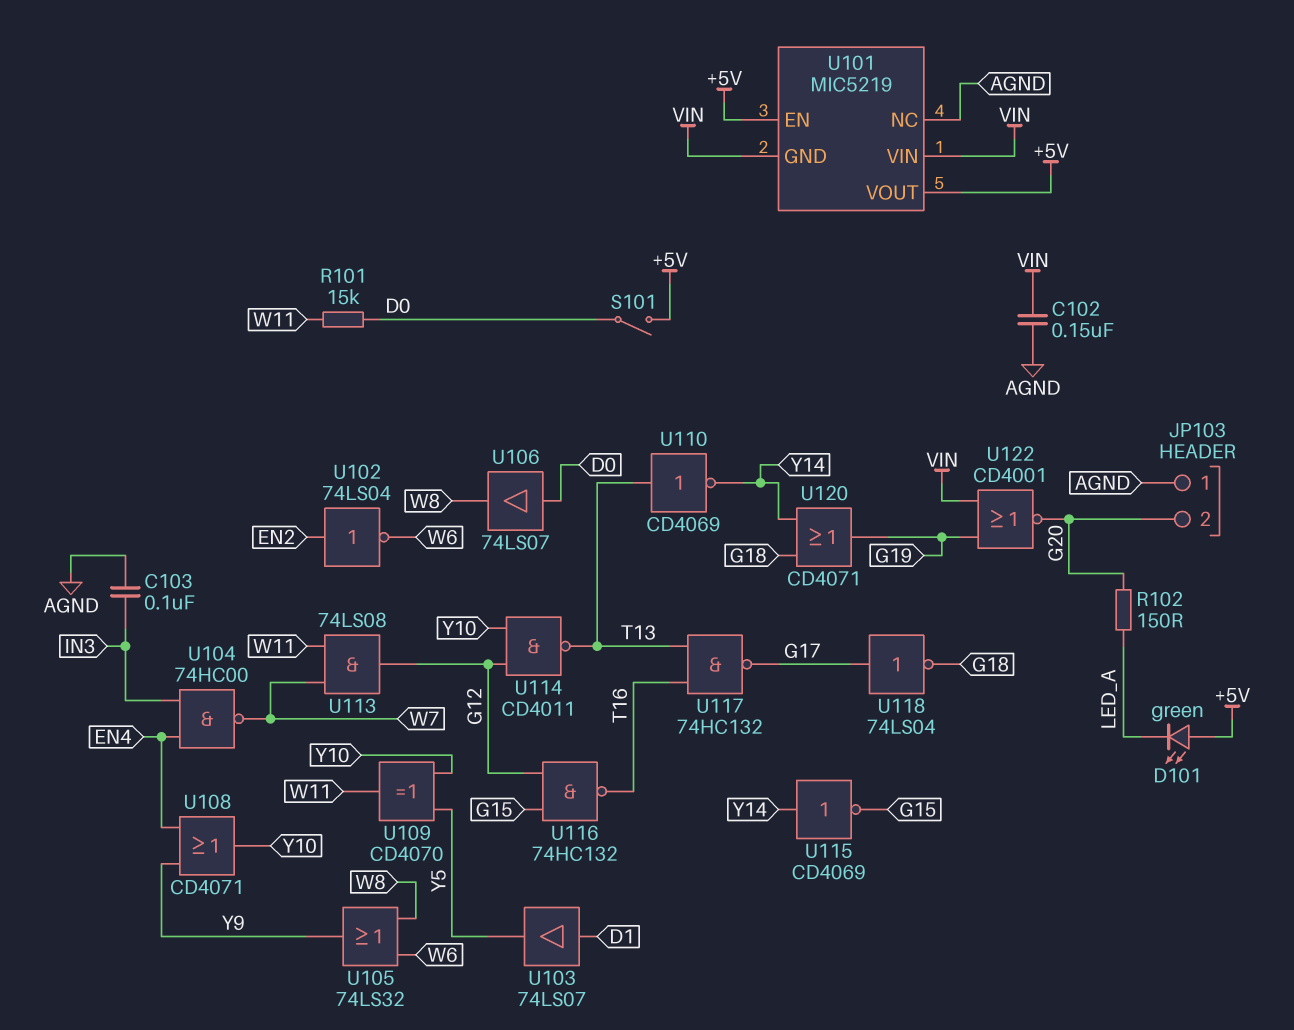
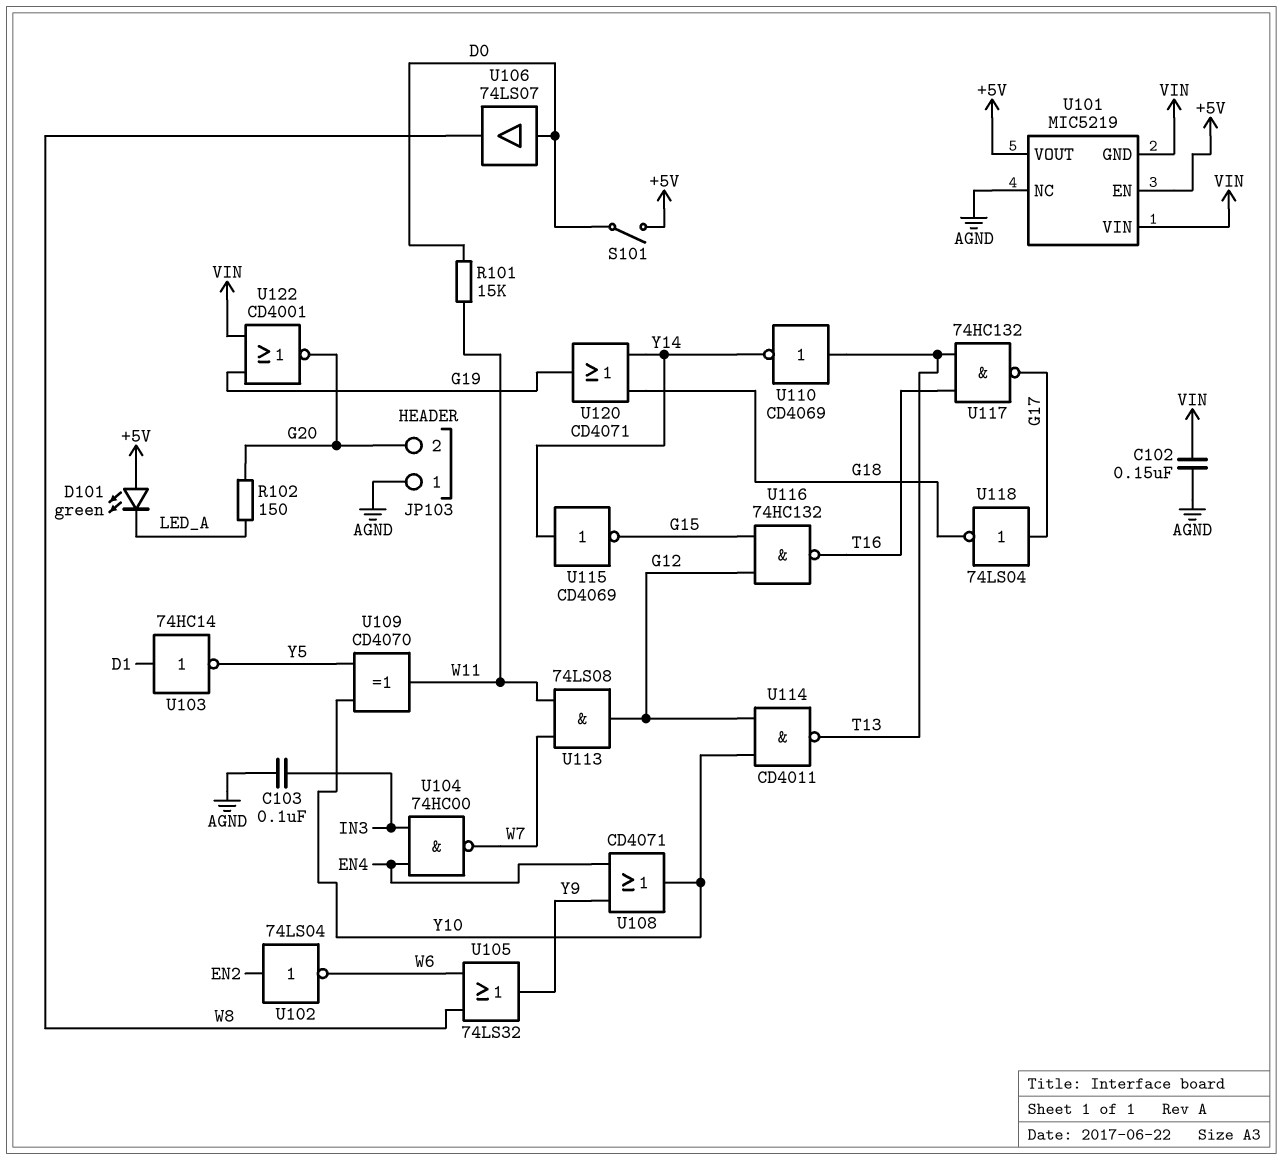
U103: buffer 74LS07 (in D1, out Y5) -> NOT 74HC14 (in D1, out Y5)

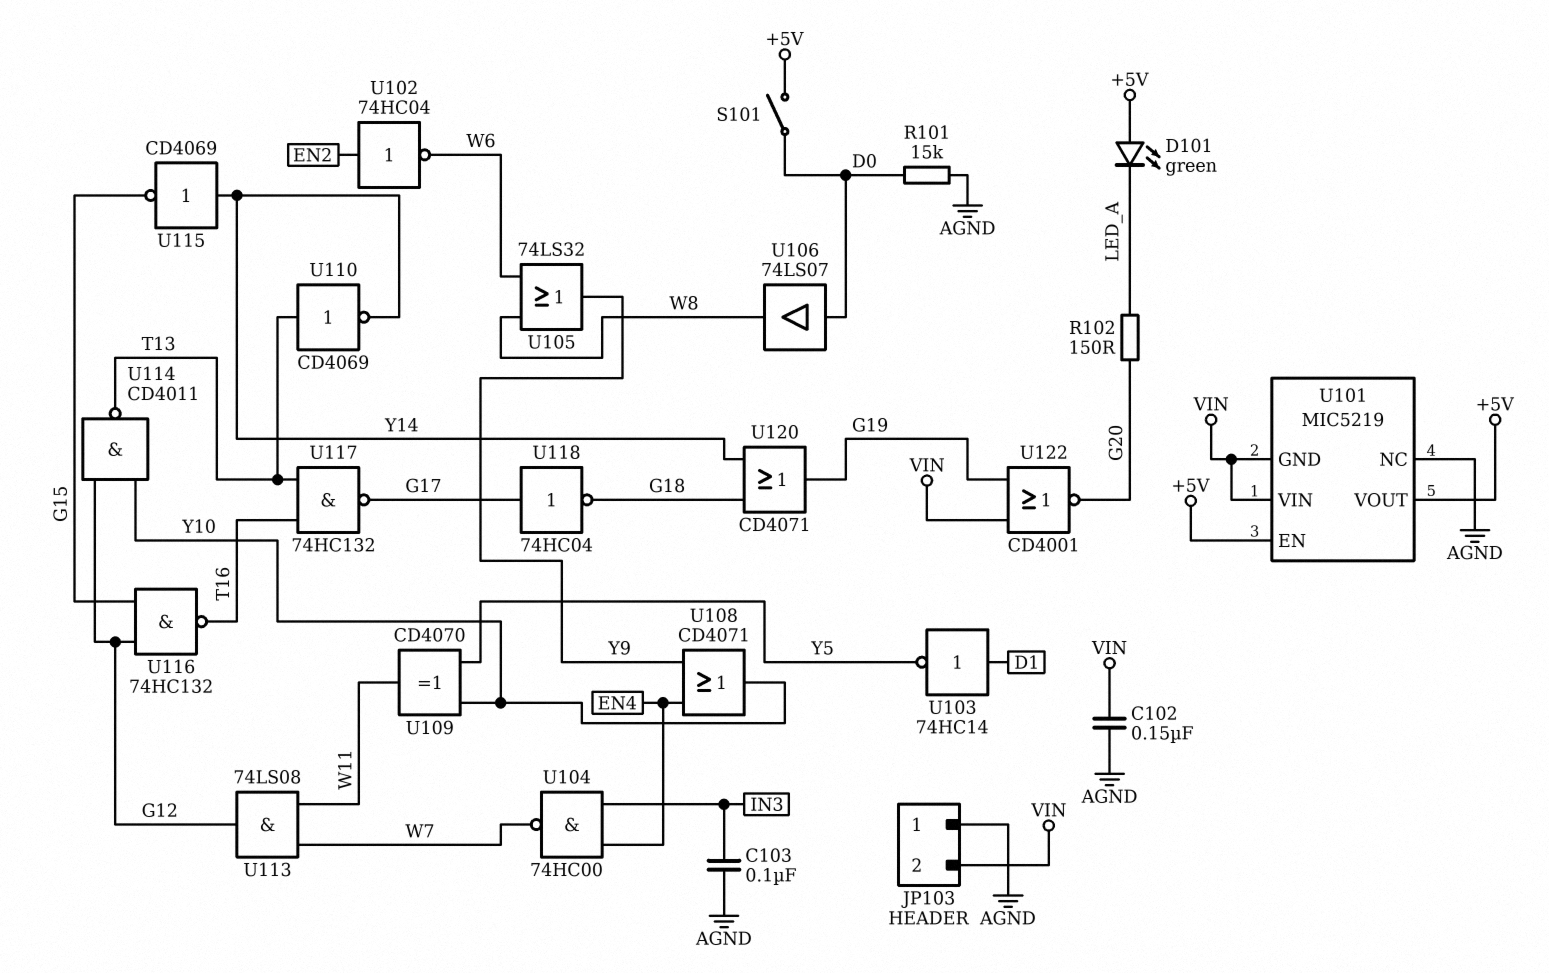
JP103 pin 2: G20 -> VIN
R101: 15k (D0, W11) -> 15k (AGND, D0)
U102: NOT 74LS04 (in EN2, out W6) -> NOT 74HC04 (in EN2, out W6)
U118: NOT 74LS04 (in G17, out G18) -> NOT 74HC04 (in G17, out G18)

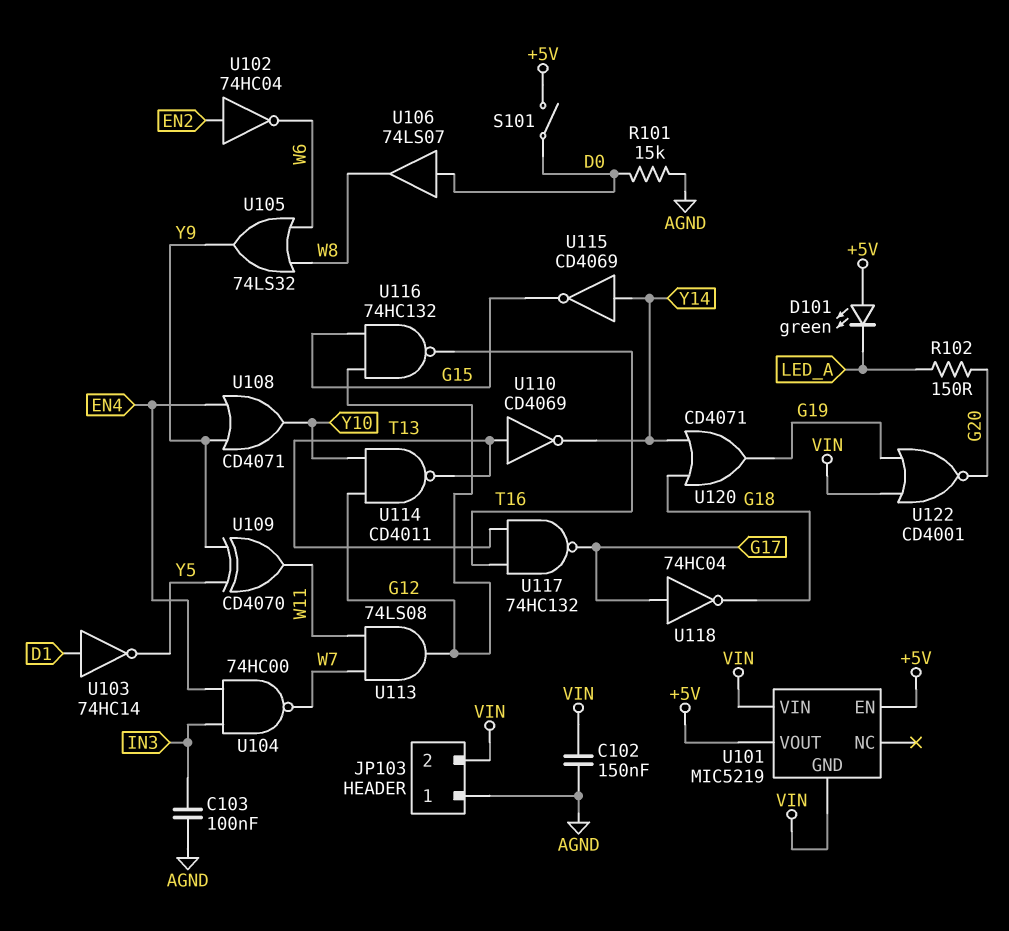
U101 pin NC: AGND -> none
U109: XOR CD4070 (in Y5, in Y10, out W11) -> XOR CD4070 (in Y5, in Y9, out W11)

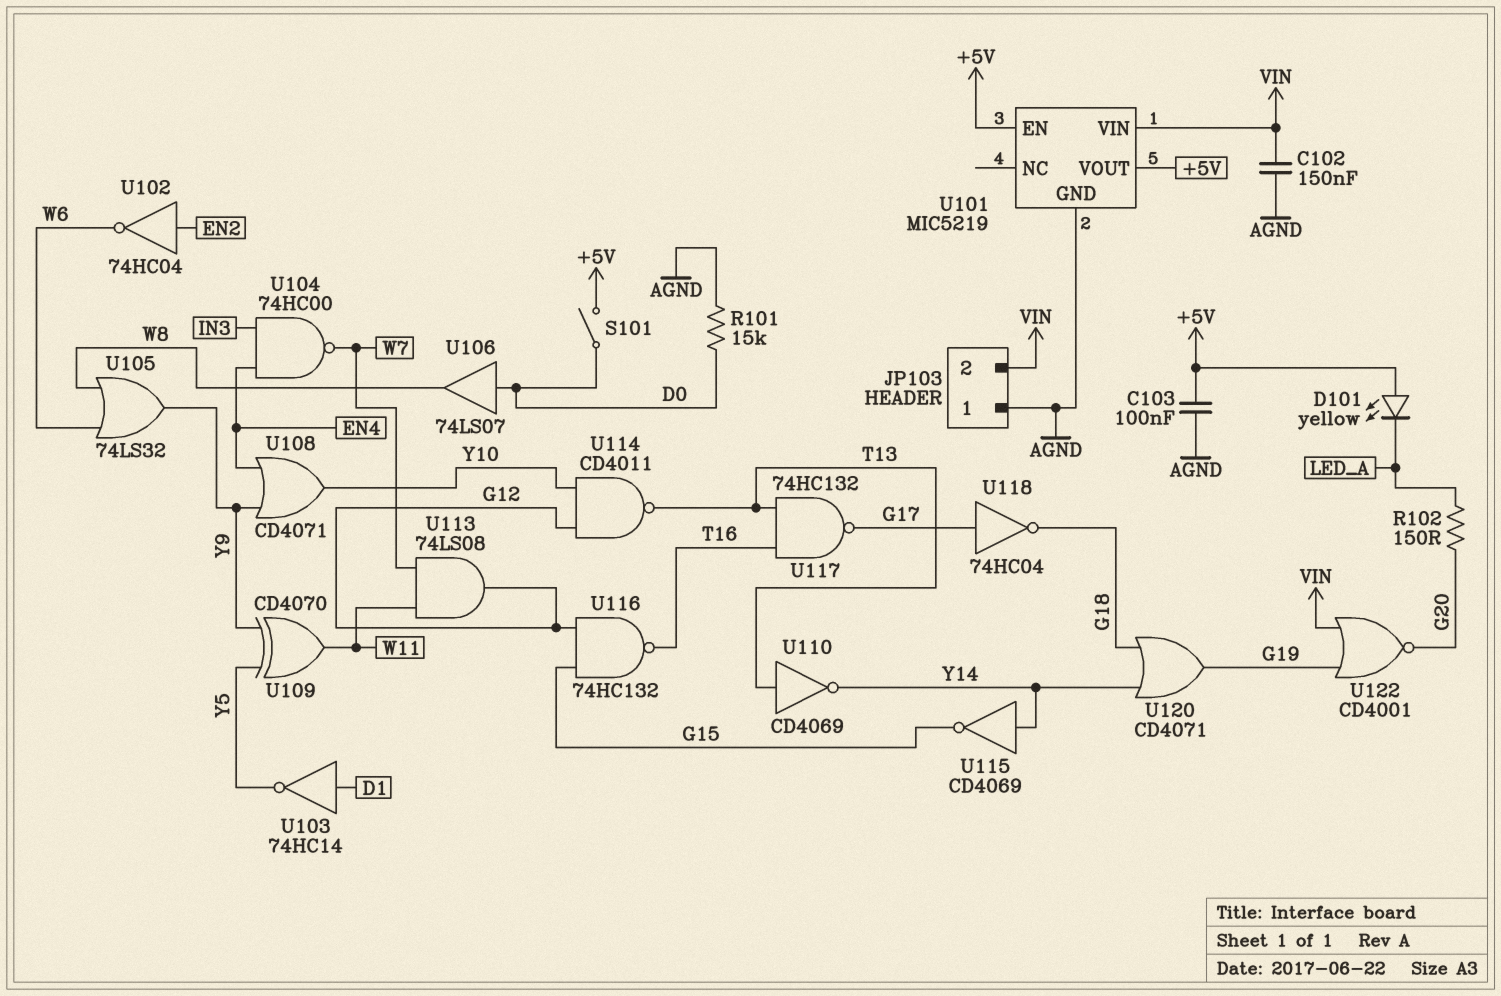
C103: 100nF (AGND, IN3) -> 100nF (+5V, AGND)
D101: LED green (A +5V, K LED_A) -> LED yellow (A +5V, K LED_A)
U101 pin GND: VIN -> AGND

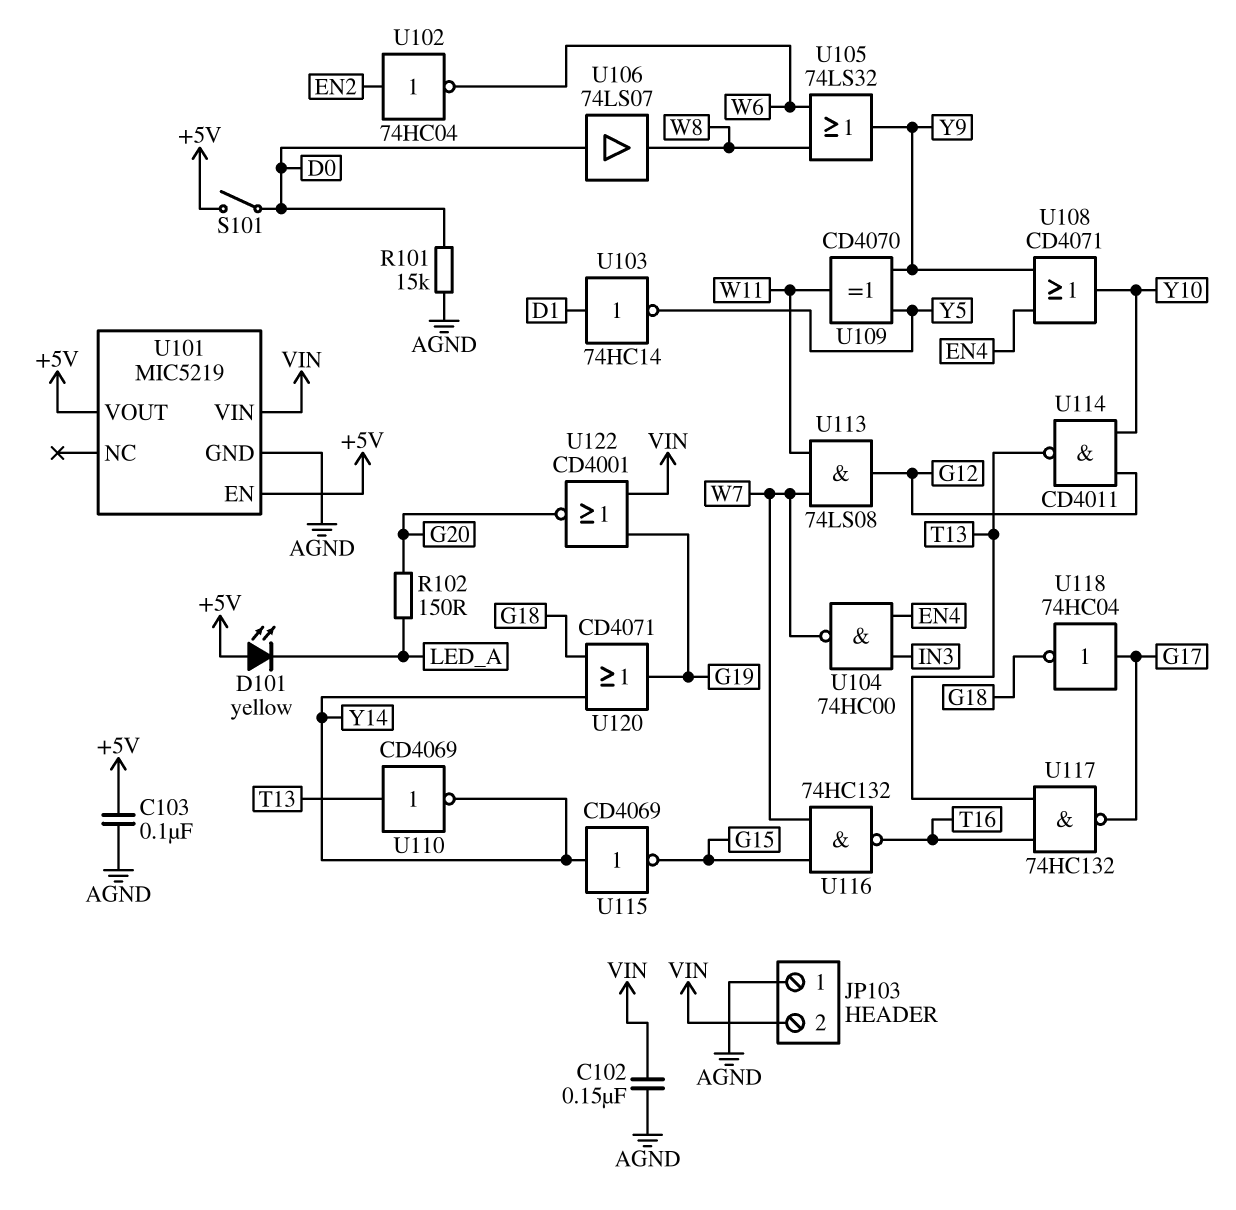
U116: NAND 74HC132 (in G12, in G15, out T16) -> NAND 74HC132 (in G15, in W7, out T16)

